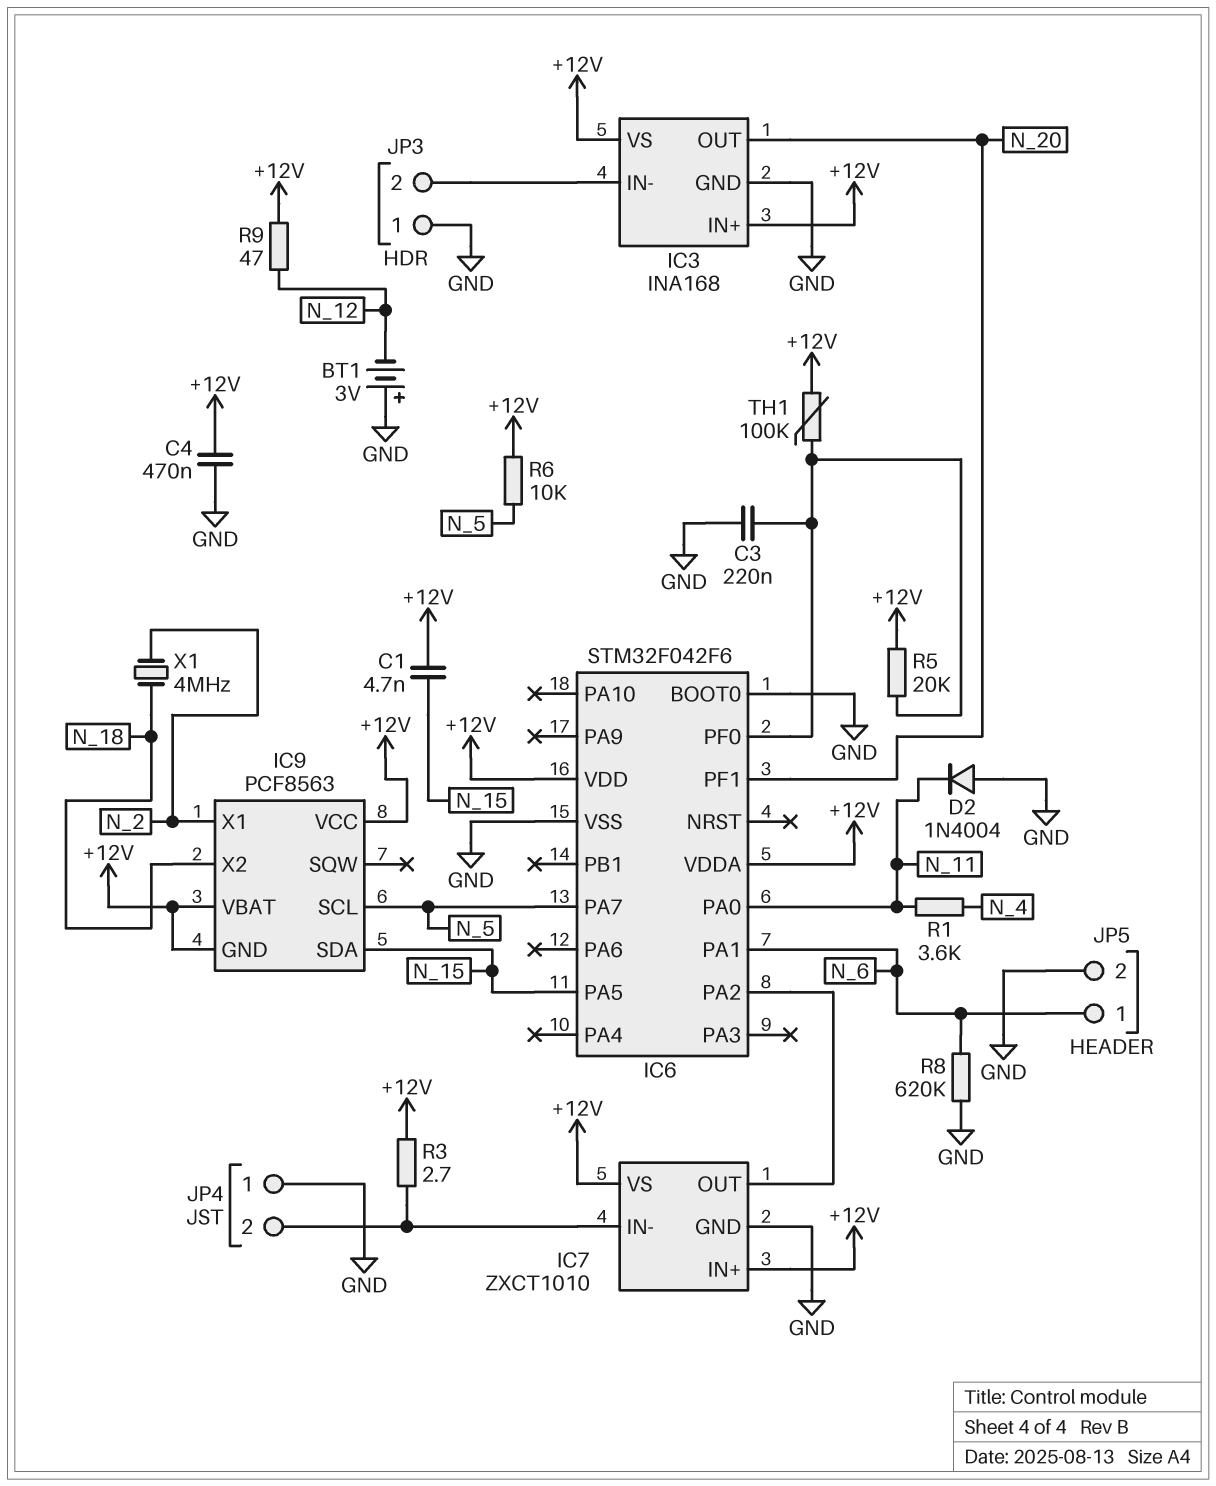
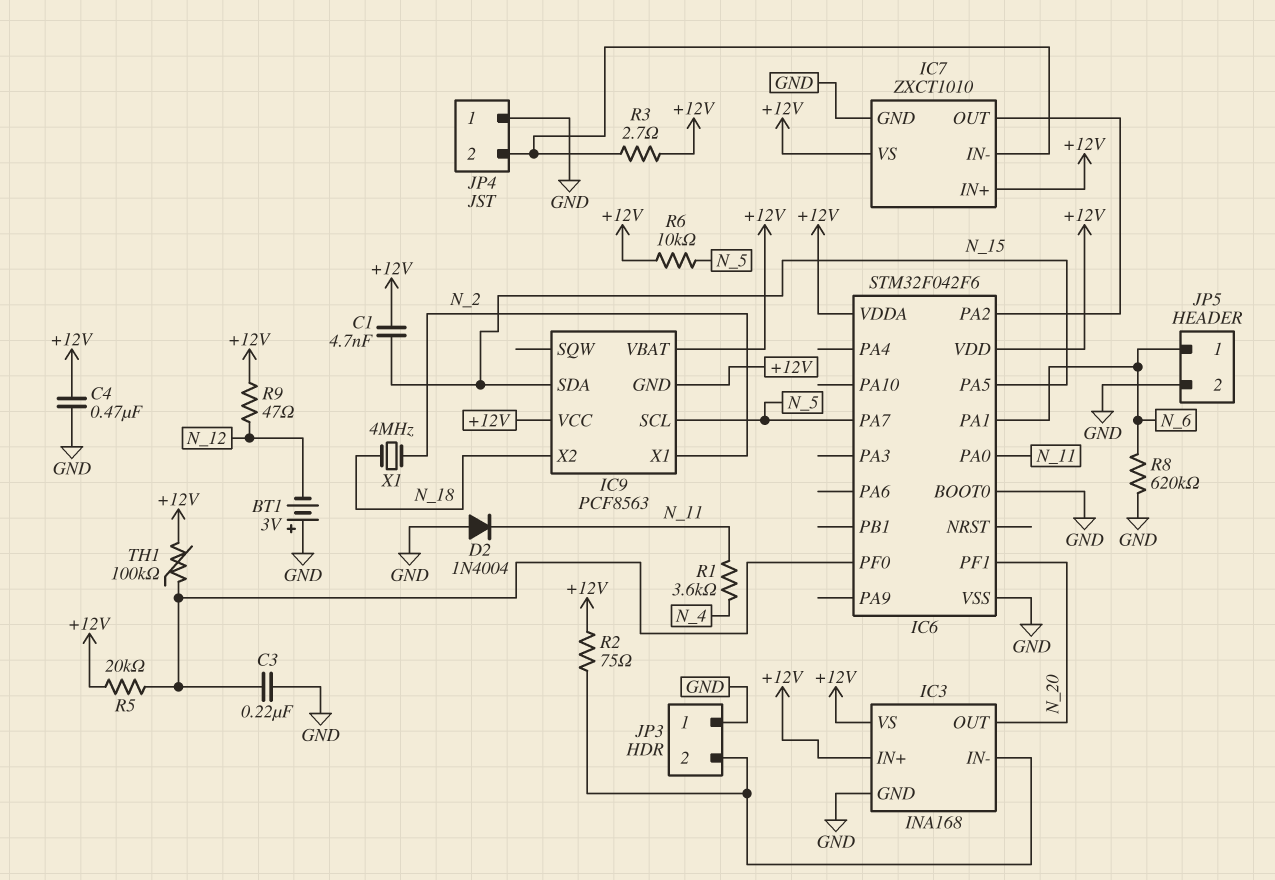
R2: none -> 75 (+12V, IC3/IN-)

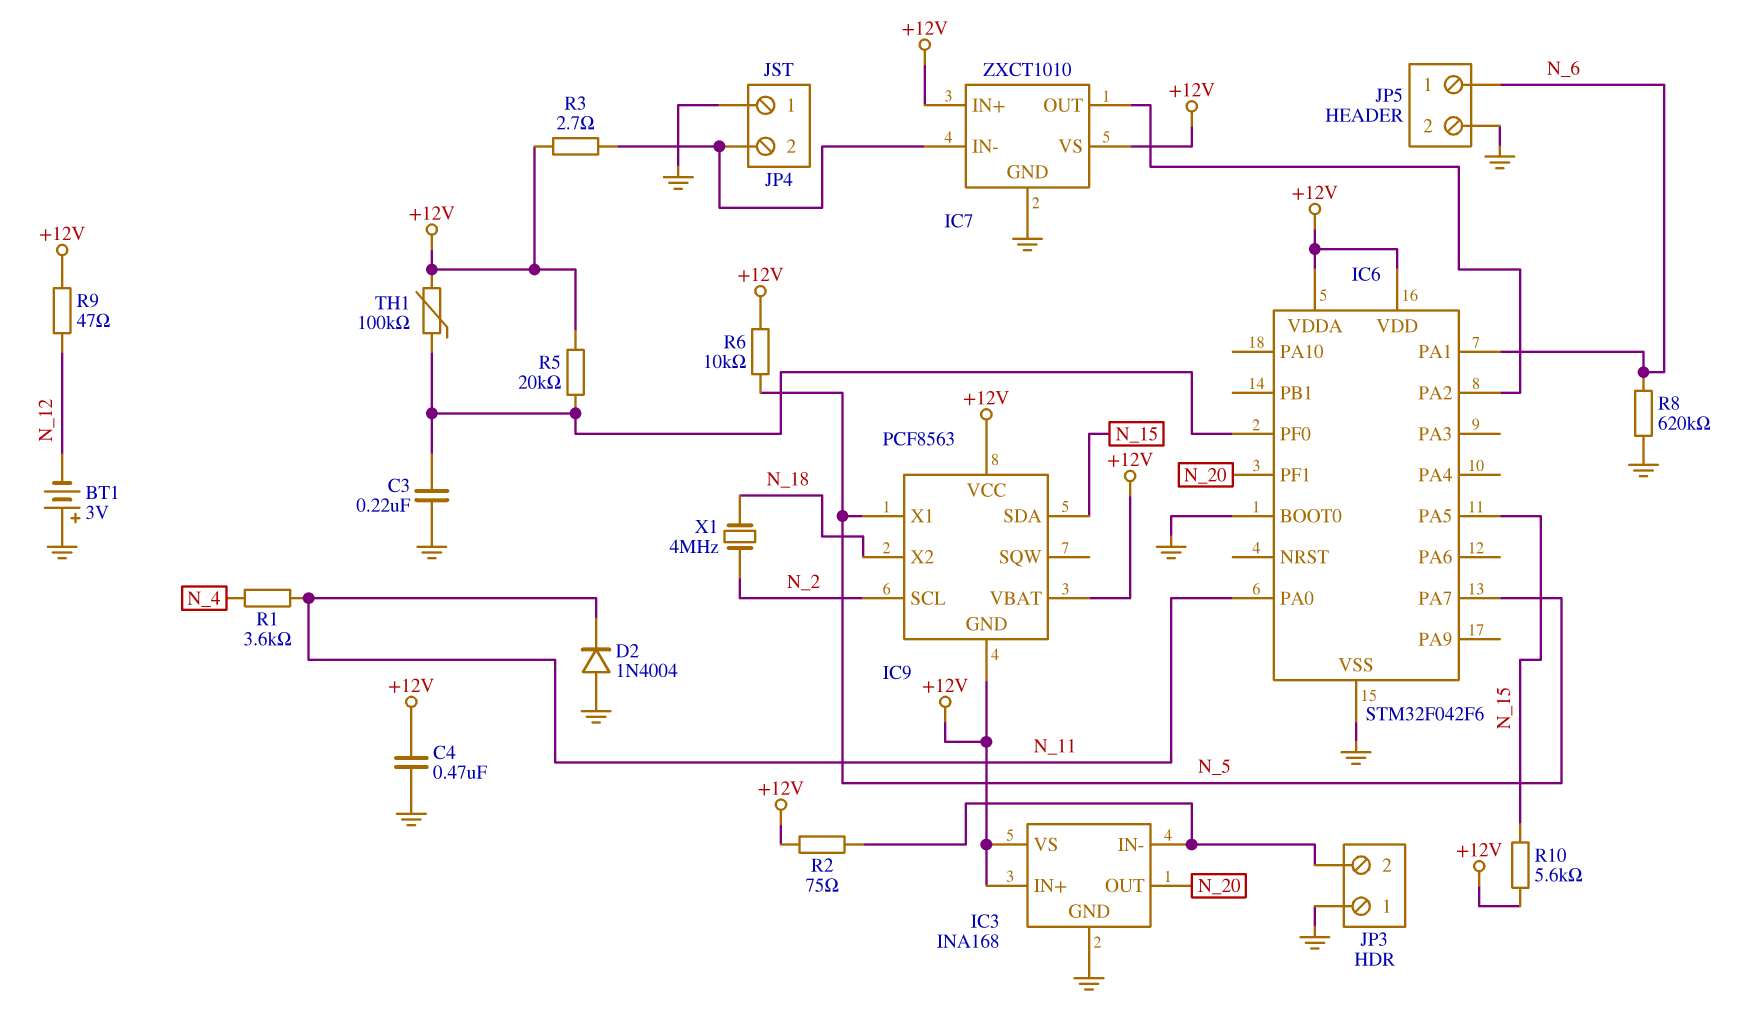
C1: 4.7nF (+12V, N_15) -> none
IC9 pin SCL: N_5 -> N_2
IC9 pin X1: N_2 -> N_5
R10: none -> 5.6k (+12V, N_15)

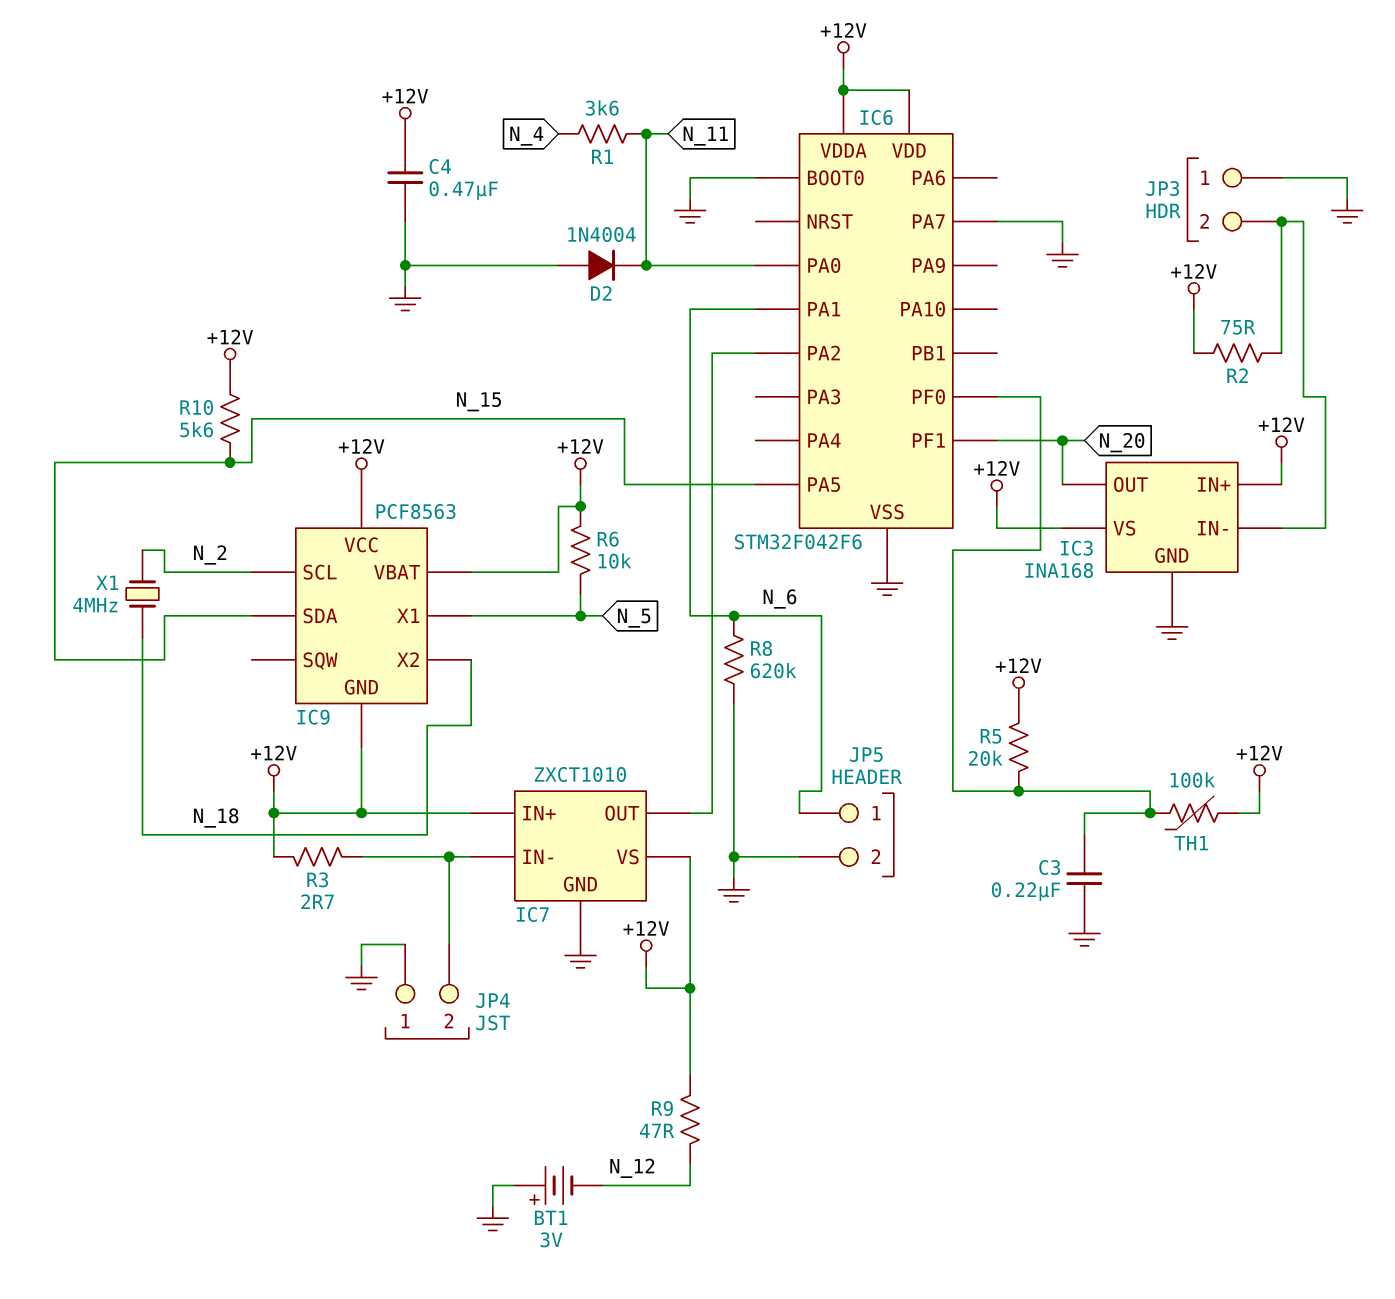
IC6 pin PA7: N_5 -> GND

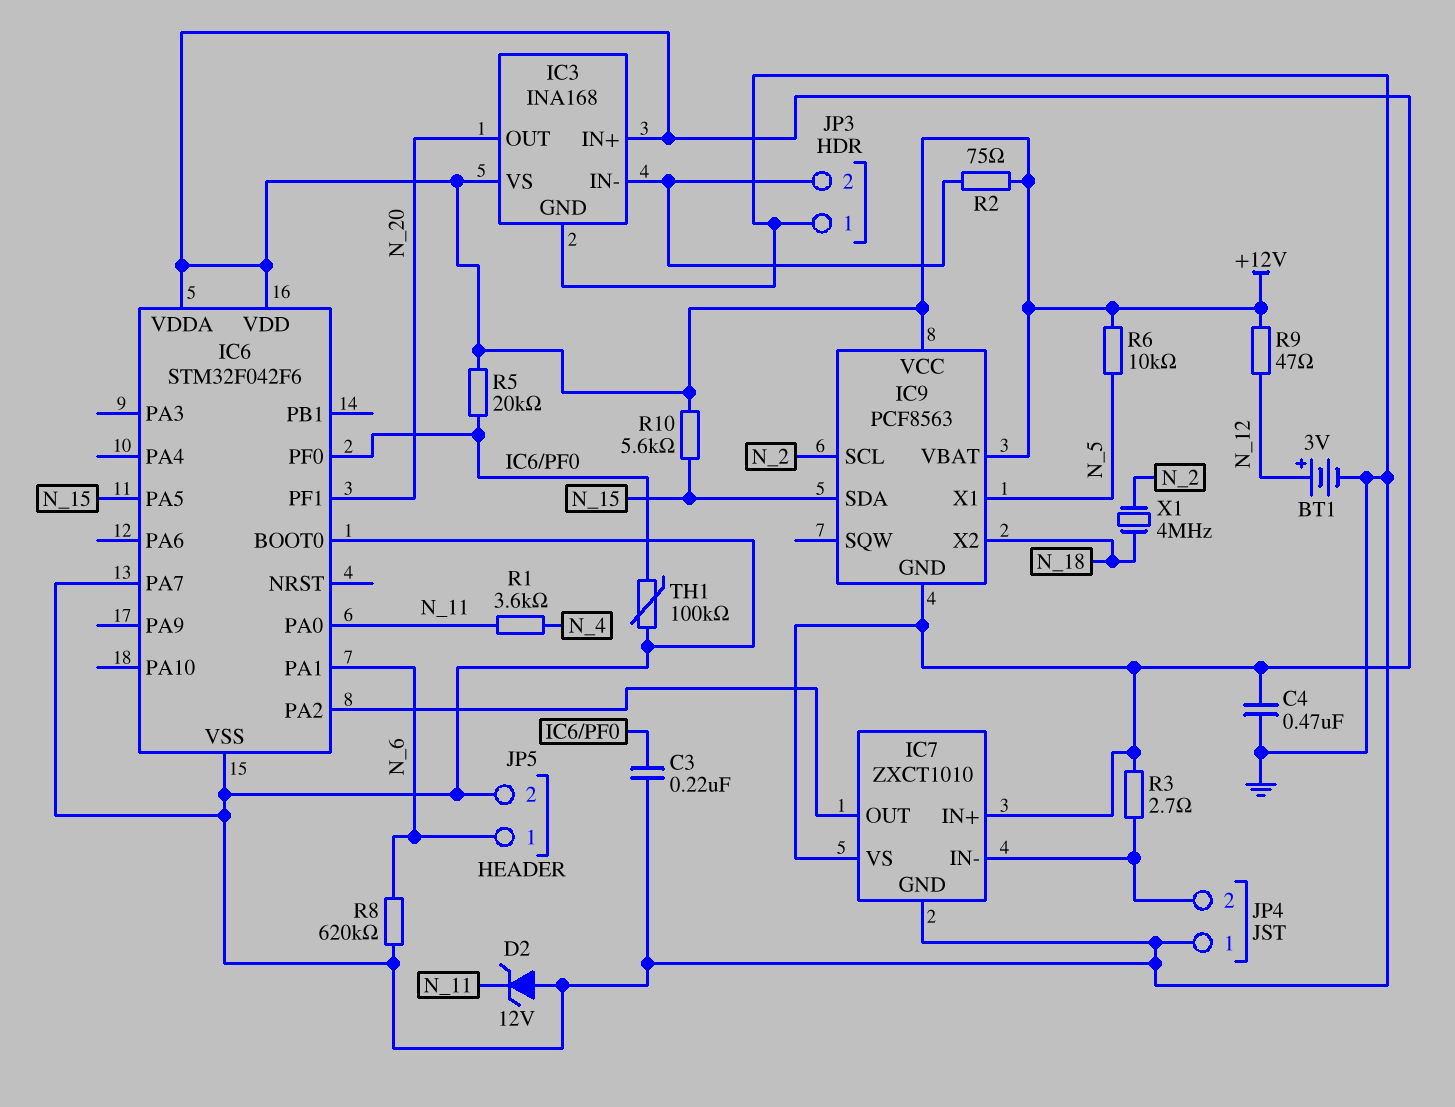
BT1: 3V (plus GND, minus N_12) -> 3V (plus N_12, minus GND)
D2: diode 1N4004 (A GND, K N_11) -> zener 12V (A GND, K N_11)
TH1: 100k (+12V, IC6/PF0) -> 100k (GND, IC6/PF0)

